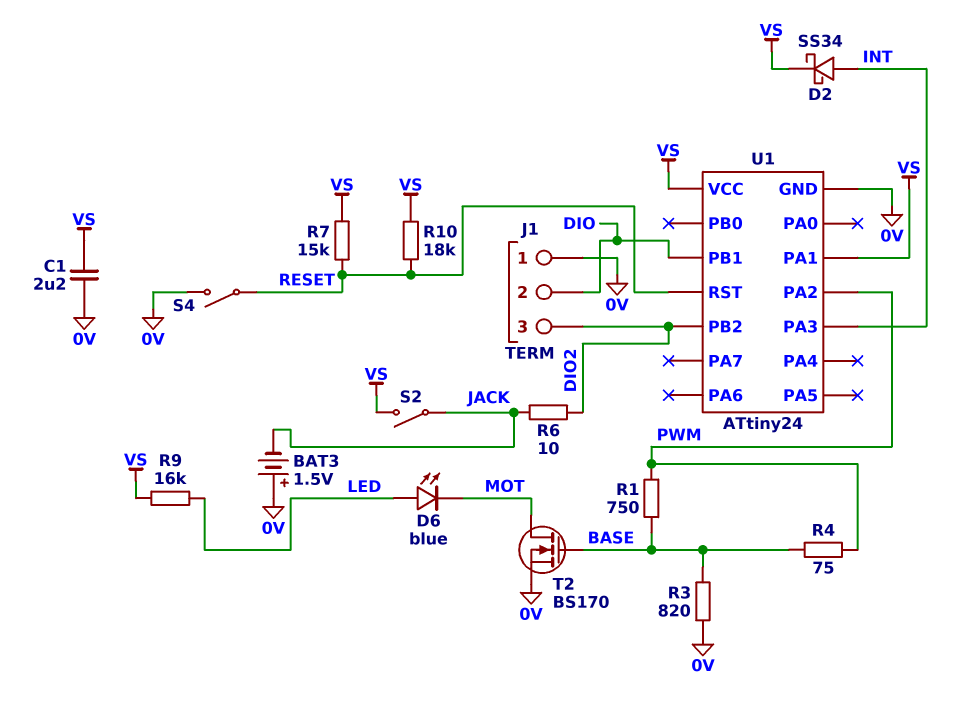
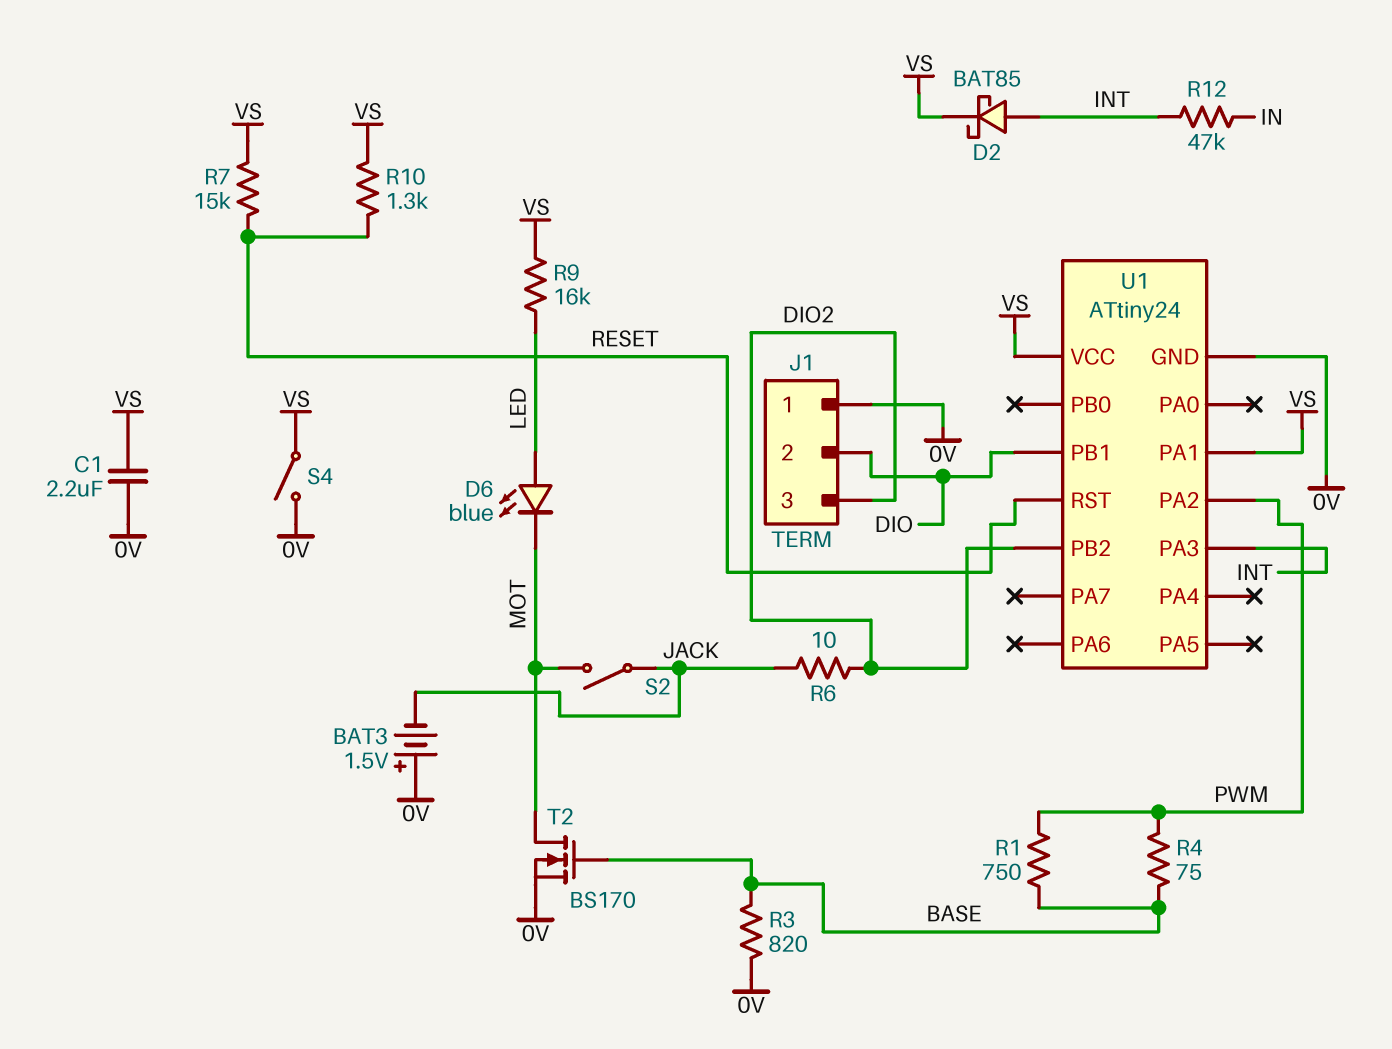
D2: schottky SS34 (A INT, K VS) -> schottky BAT85 (A INT, K VS)
R10: 18k (RESET, VS) -> 1.3k (RESET, VS)
R12: none -> 47k (IN, INT)
S2: switch (JACK, VS) -> switch (JACK, MOT)
S4: switch (0V, RESET) -> switch (0V, VS)

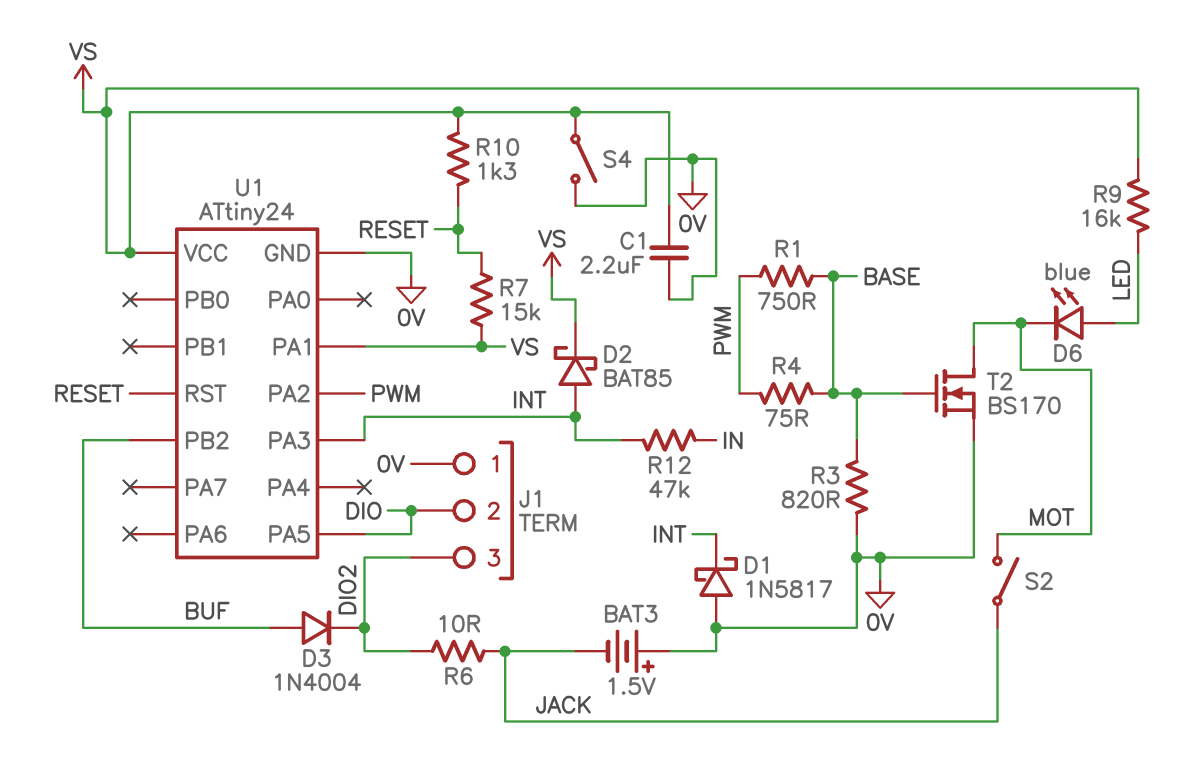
D1: none -> schottky 1N5817 (A 0V, K INT)
D3: none -> diode 1N4004 (A BUF, K DIO2)
U1 pin PA5: none -> DIO
U1 pin PB1: DIO -> none
U1 pin PB2: DIO2 -> BUF

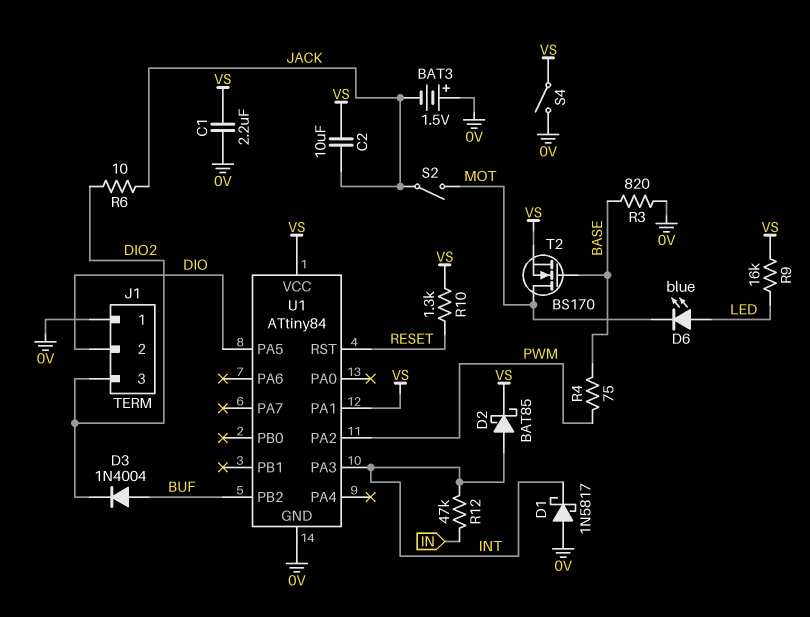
C2: none -> 10uF (JACK, VS)
R1: 750 (BASE, PWM) -> none
R7: 15k (RESET, VS) -> none
T2: NMOS BS170 (G BASE, D MOT, S 0V) -> NMOS BS170 (G BASE, D MOT, S VS)
U1: ATtiny24 -> ATtiny84

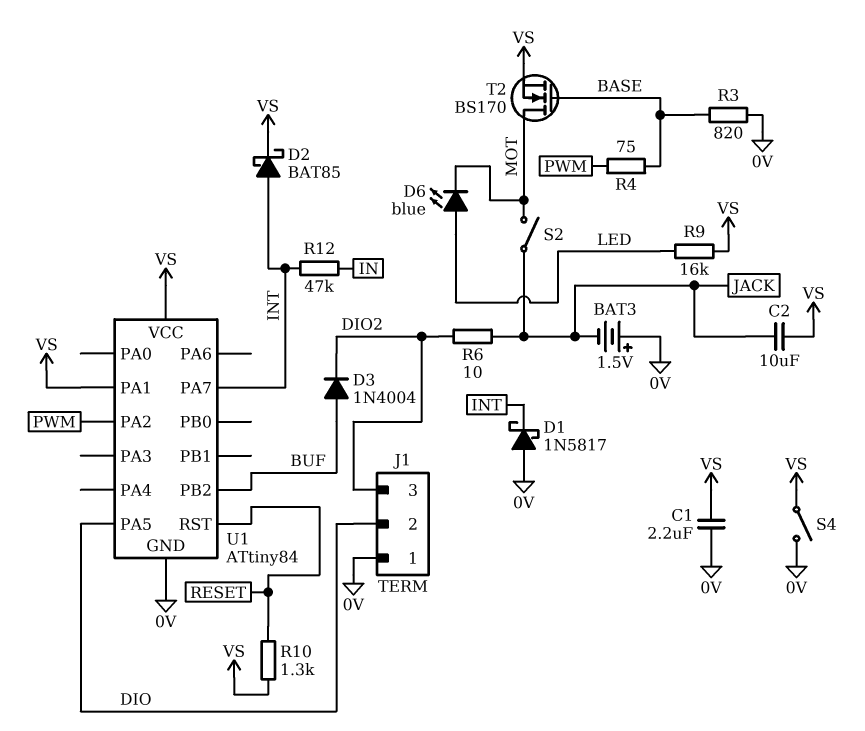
U1 pin PA3: INT -> none
U1 pin PA7: none -> INT

